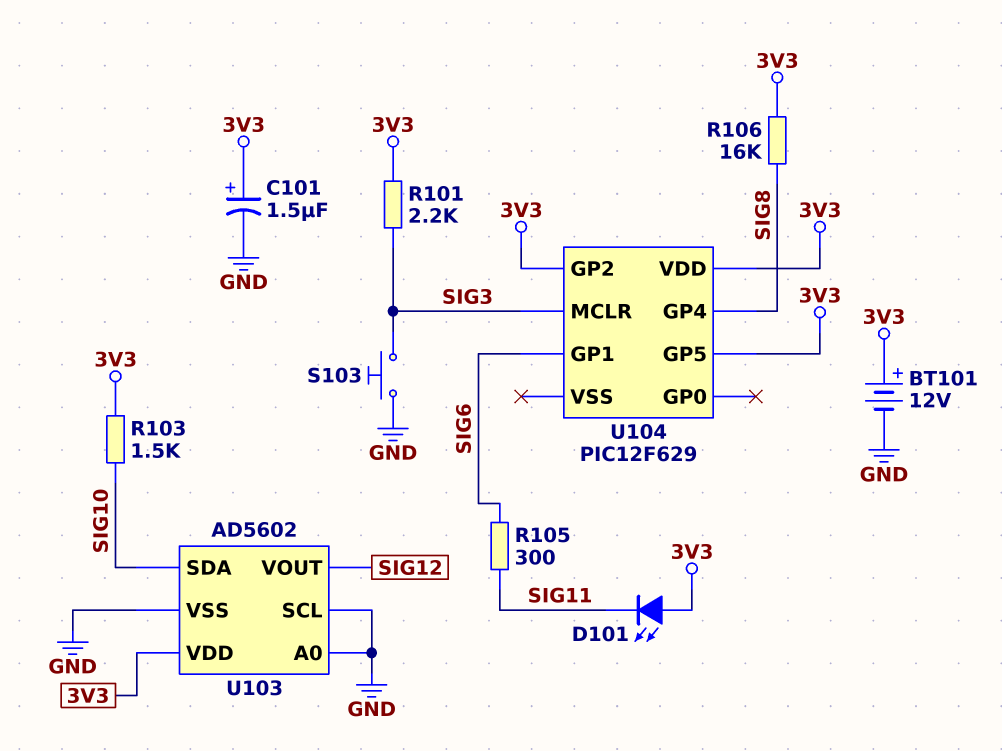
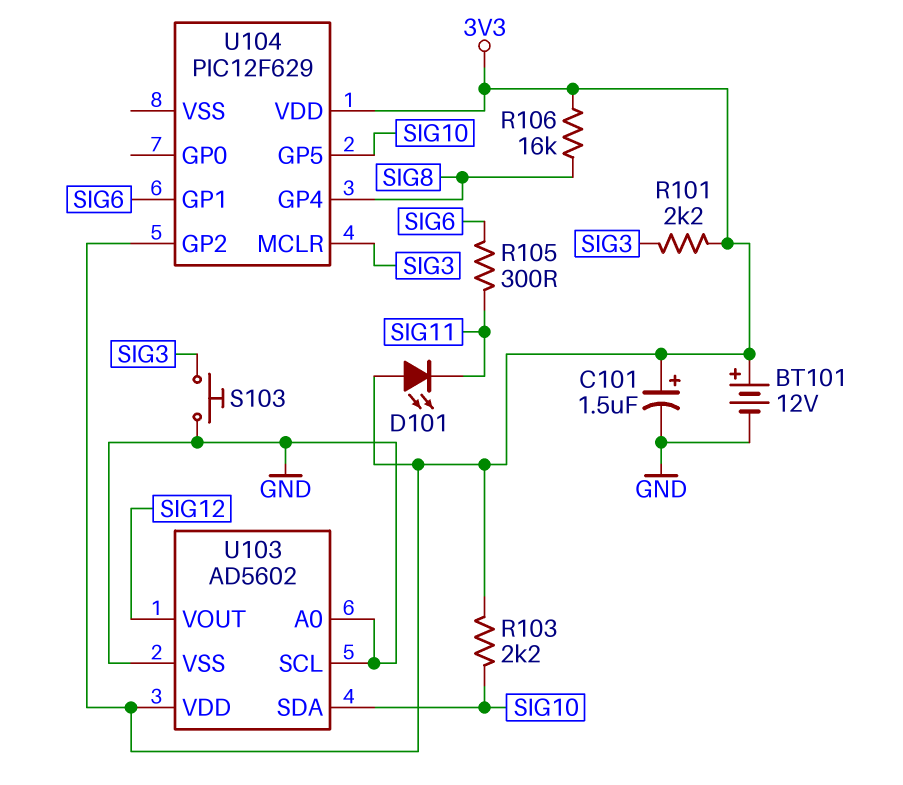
R103: 1.5k (3V3, SIG10) -> 2.2k (3V3, SIG10)
U104 pin GP5: 3V3 -> SIG10

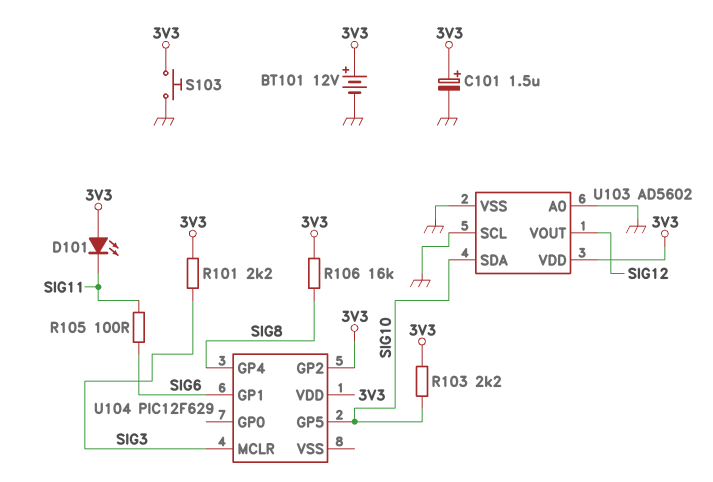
R105: 300 (SIG6, SIG11) -> 100 (SIG6, SIG11)
S103: button (GND, SIG3) -> button (3V3, GND)

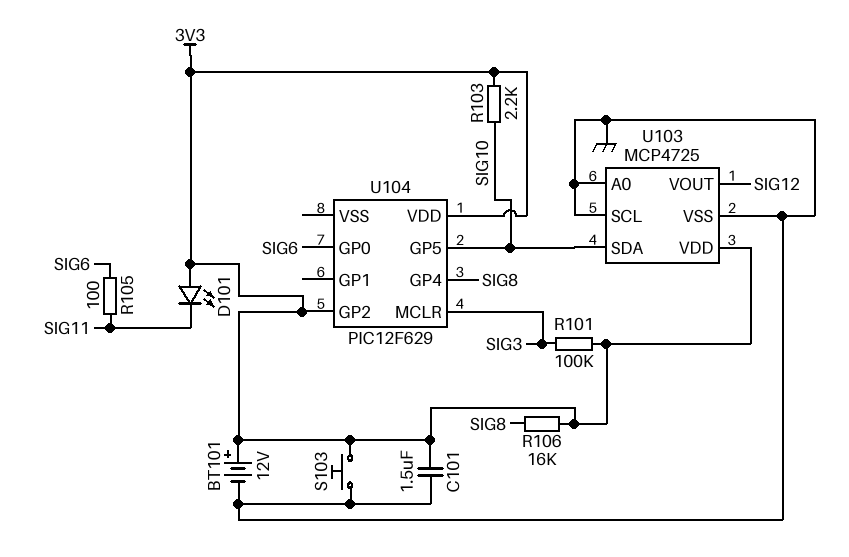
C101: 1.5uF (plus 3V3, minus GND) -> 1.5uF (3V3, GND)
R101: 2.2k (3V3, SIG3) -> 100k (3V3, SIG3)
U103: AD5602 -> MCP4725
U104 pin GP0: none -> SIG6
U104 pin GP1: SIG6 -> none

